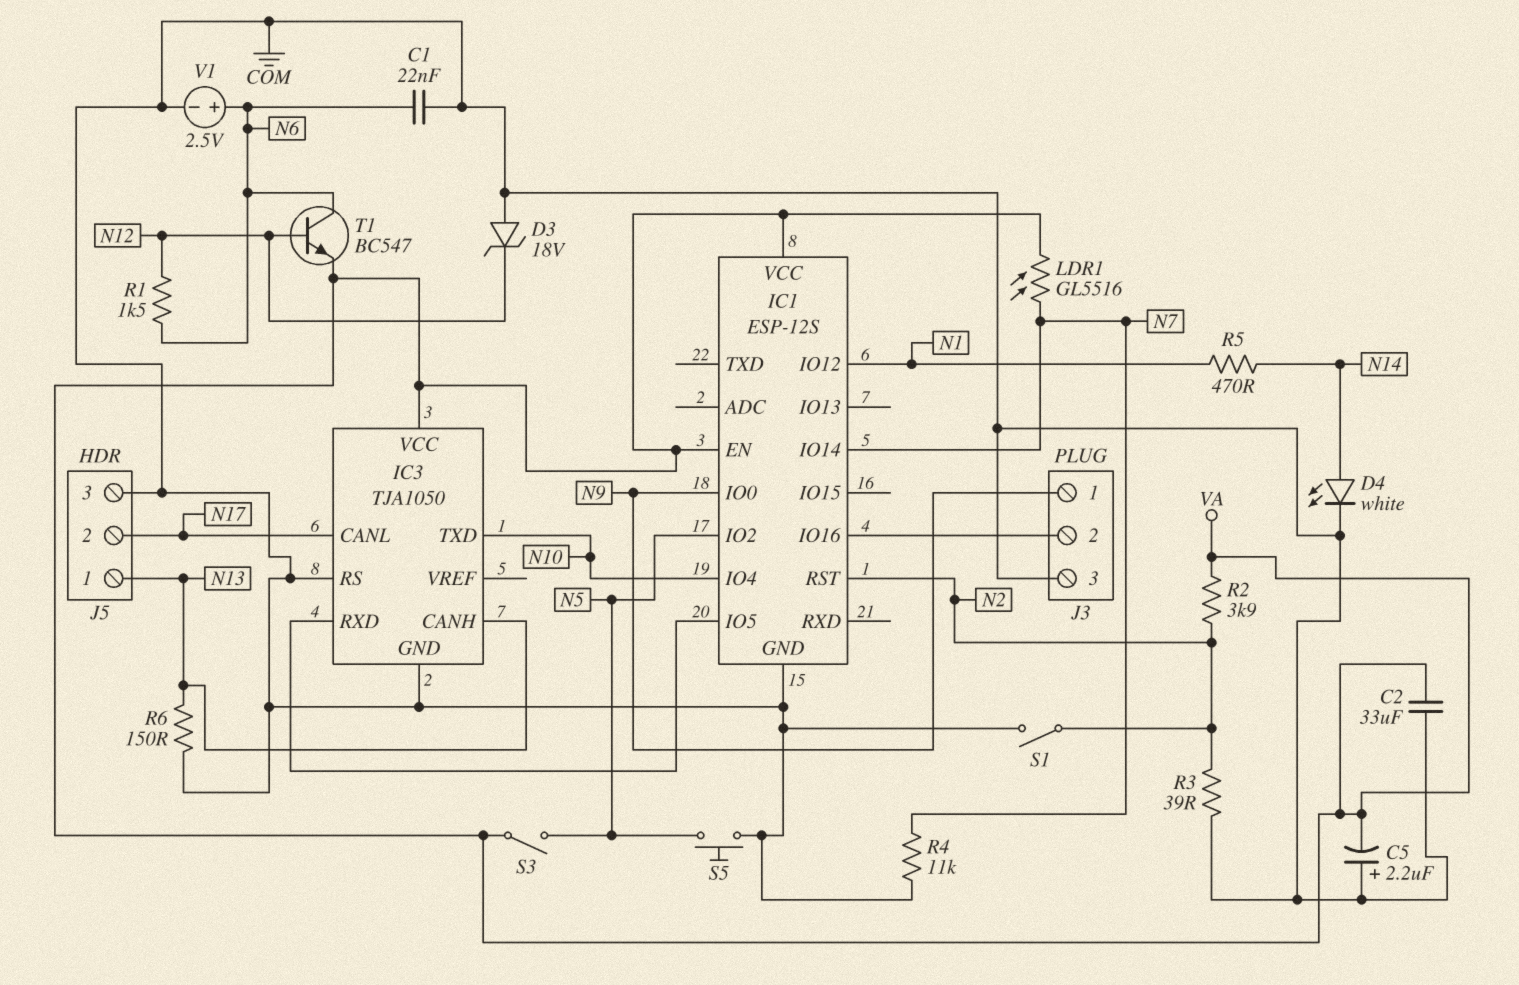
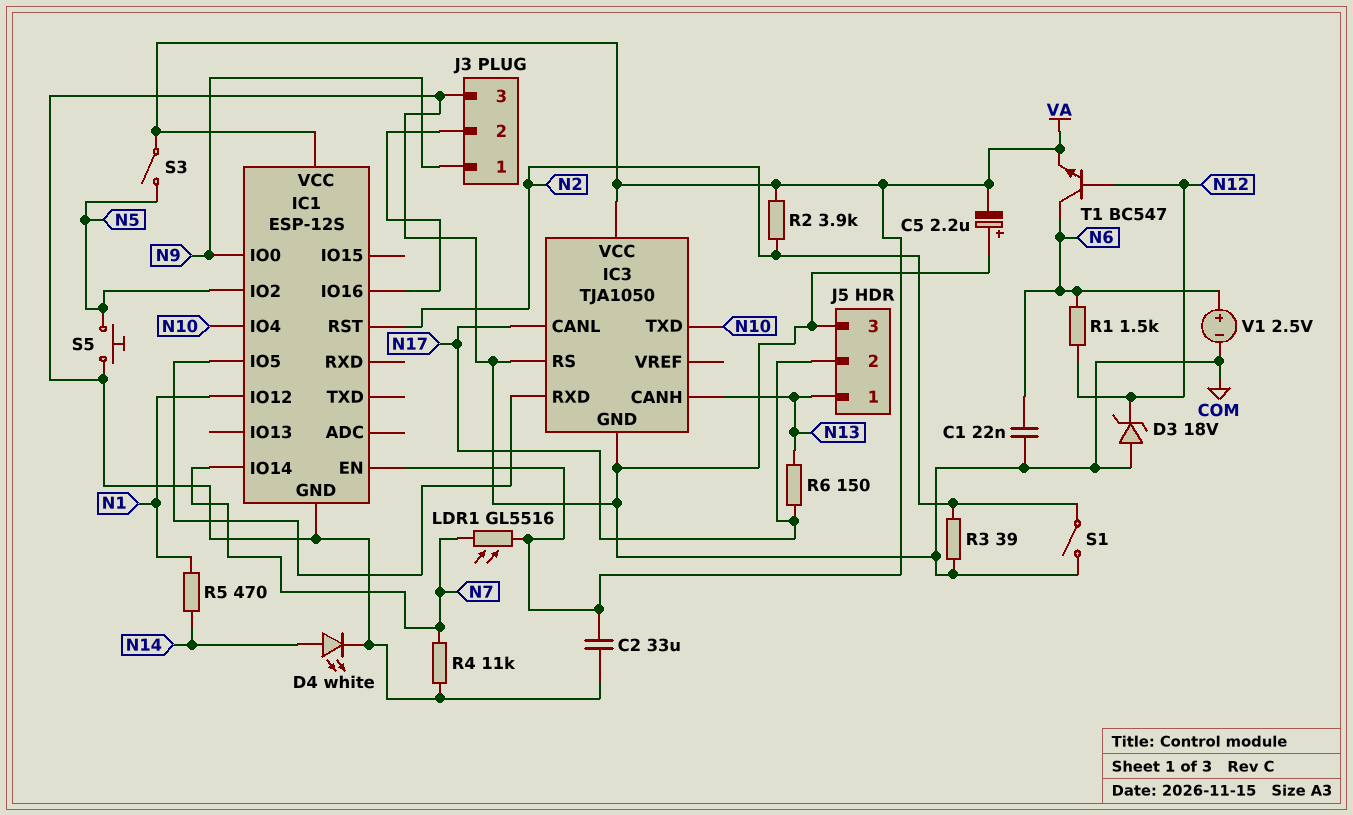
R6: 150 (COM, N13) -> 150 (N13, N17)

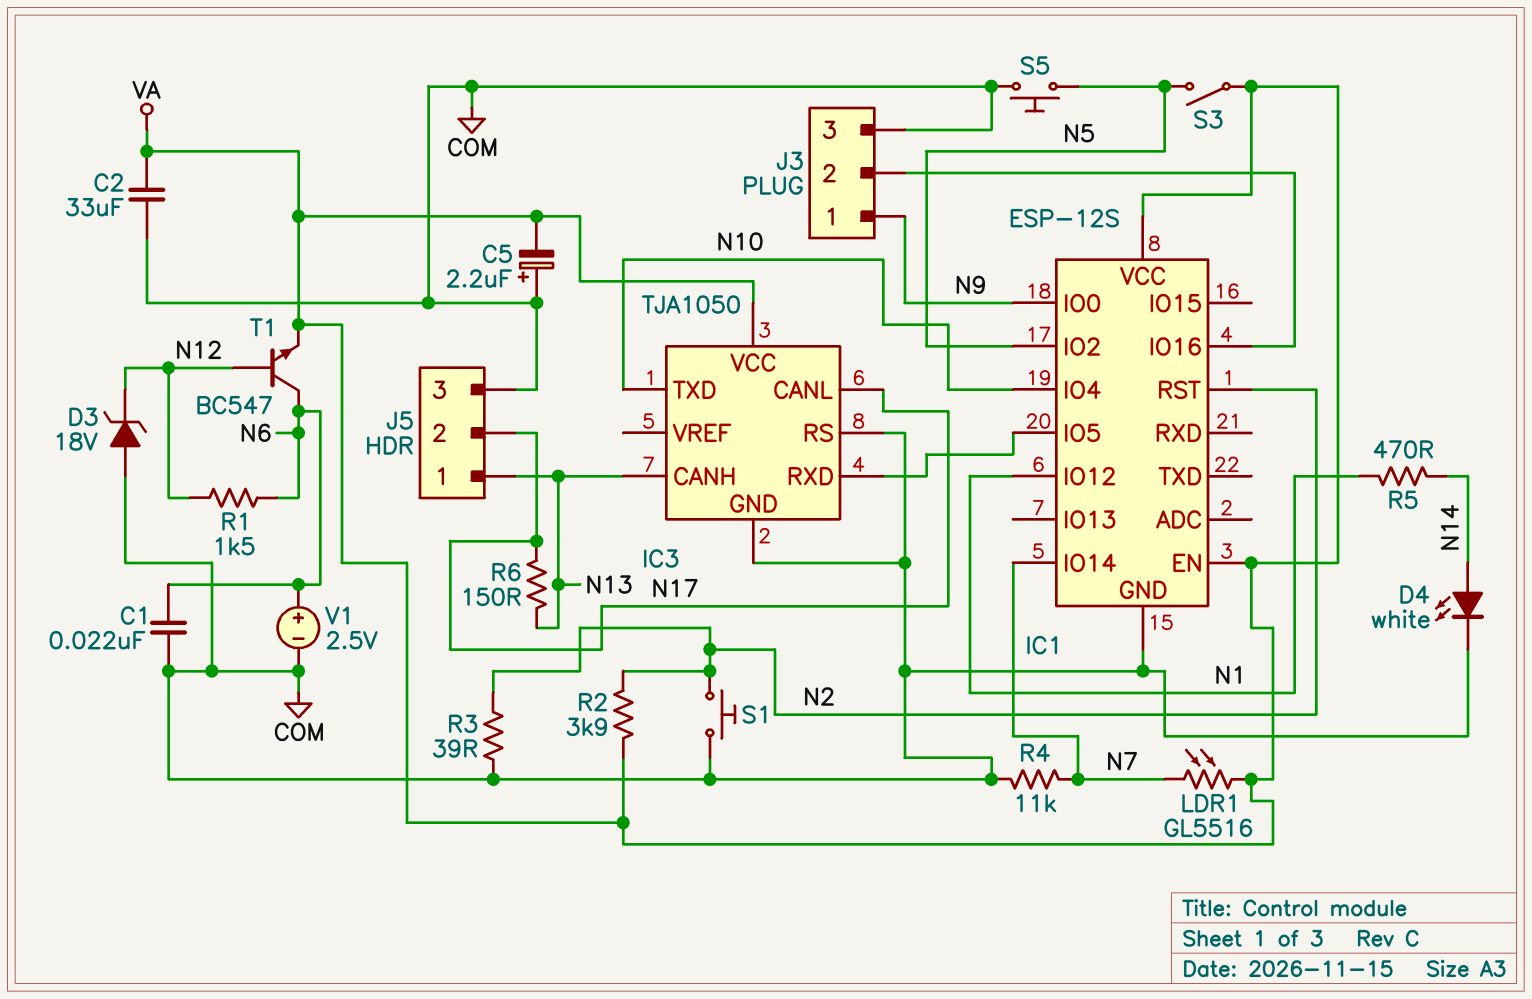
S1: switch (COM, N2) -> button (COM, N2)

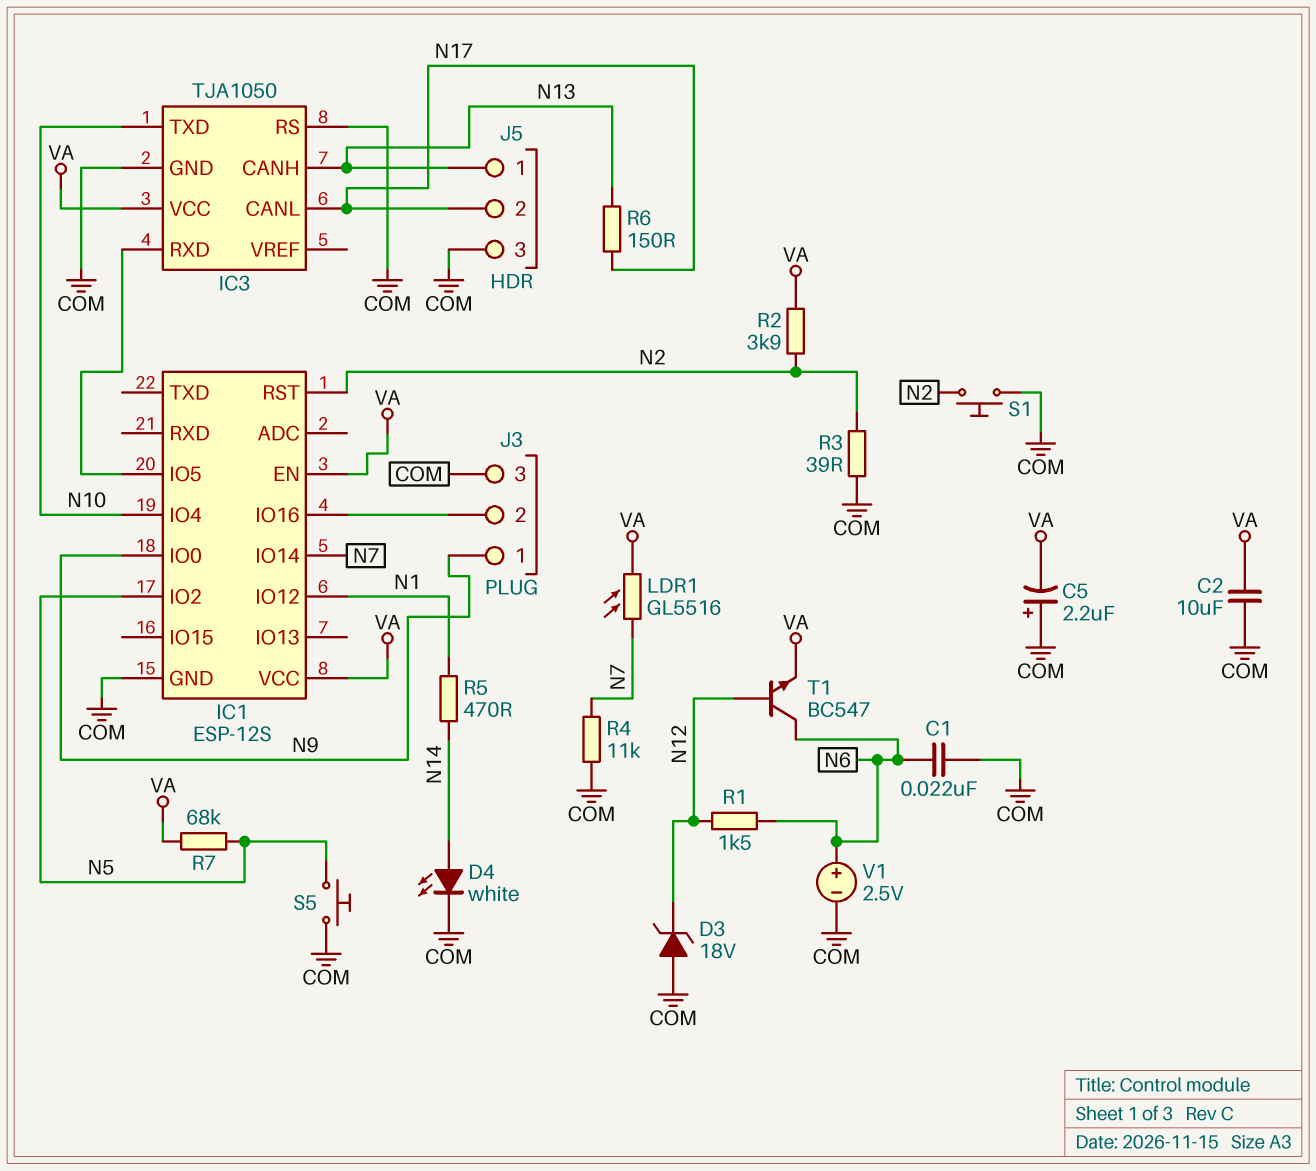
C2: 33uF (COM, VA) -> 10uF (COM, VA)
R7: none -> 68k (N5, VA)
S3: switch (N5, VA) -> none

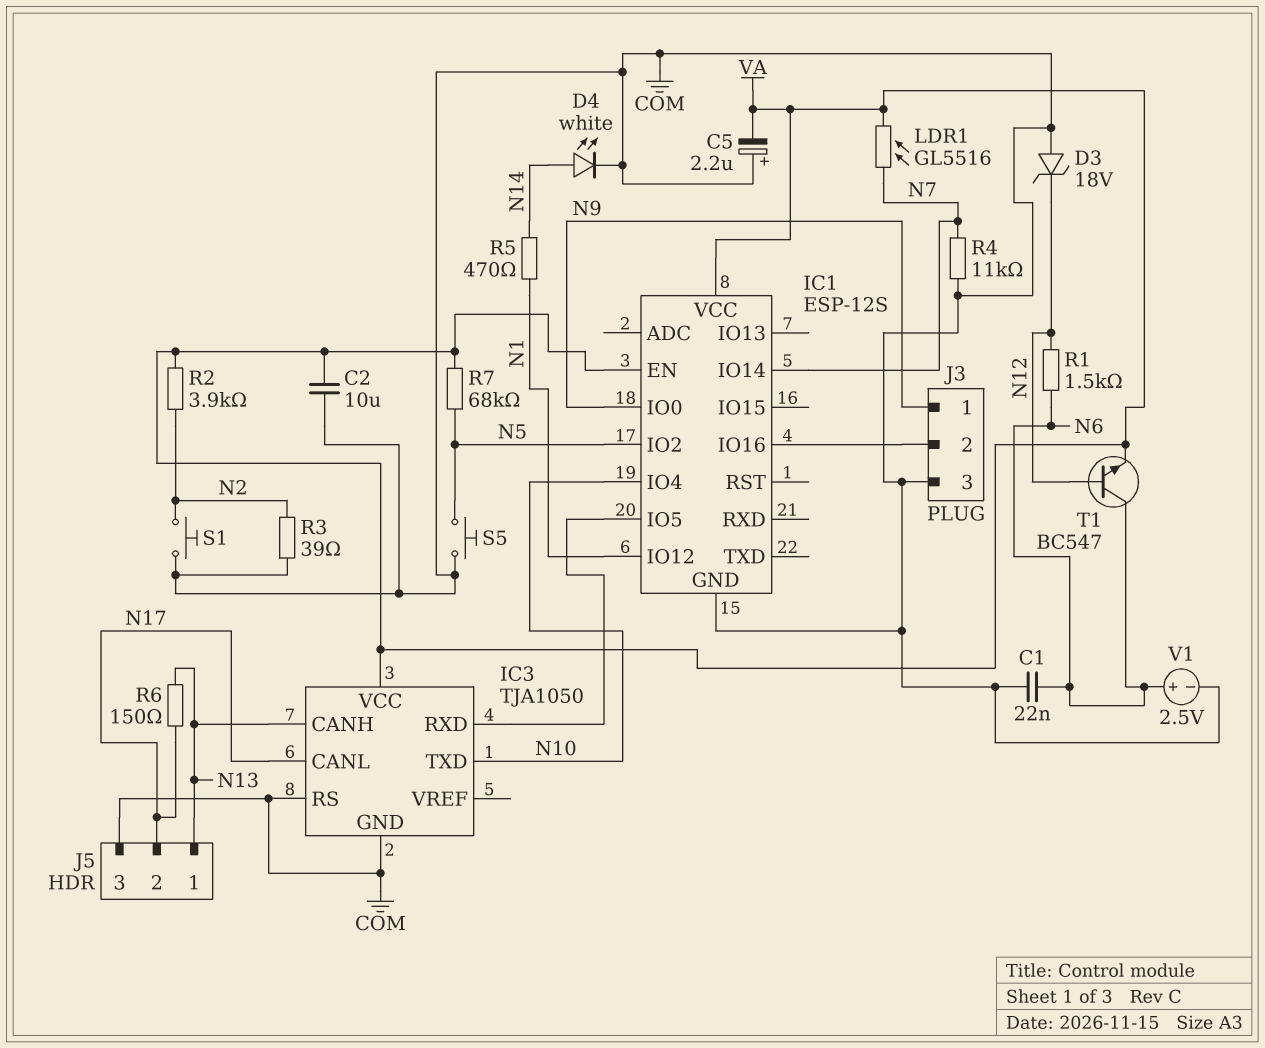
IC1 pin RST: N2 -> none

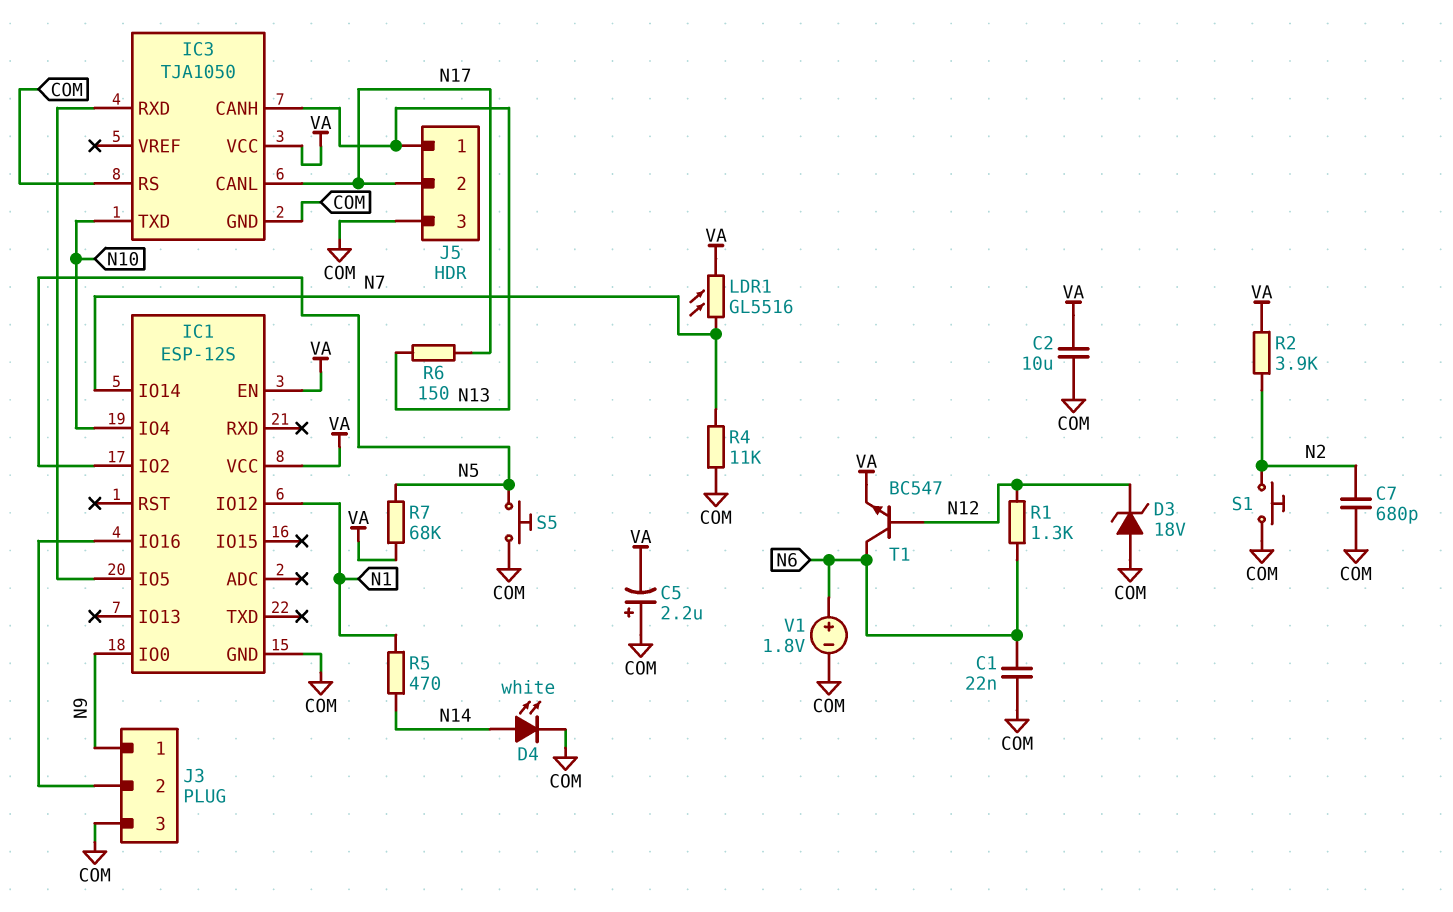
C7: none -> 680pF (COM, N2)
R1: 1.5k (N6, N12) -> 1.3k (N6, N12)
R3: 39 (COM, N2) -> none
V1: 2.5V (plus N6, minus COM) -> 1.8V (plus N6, minus COM)

